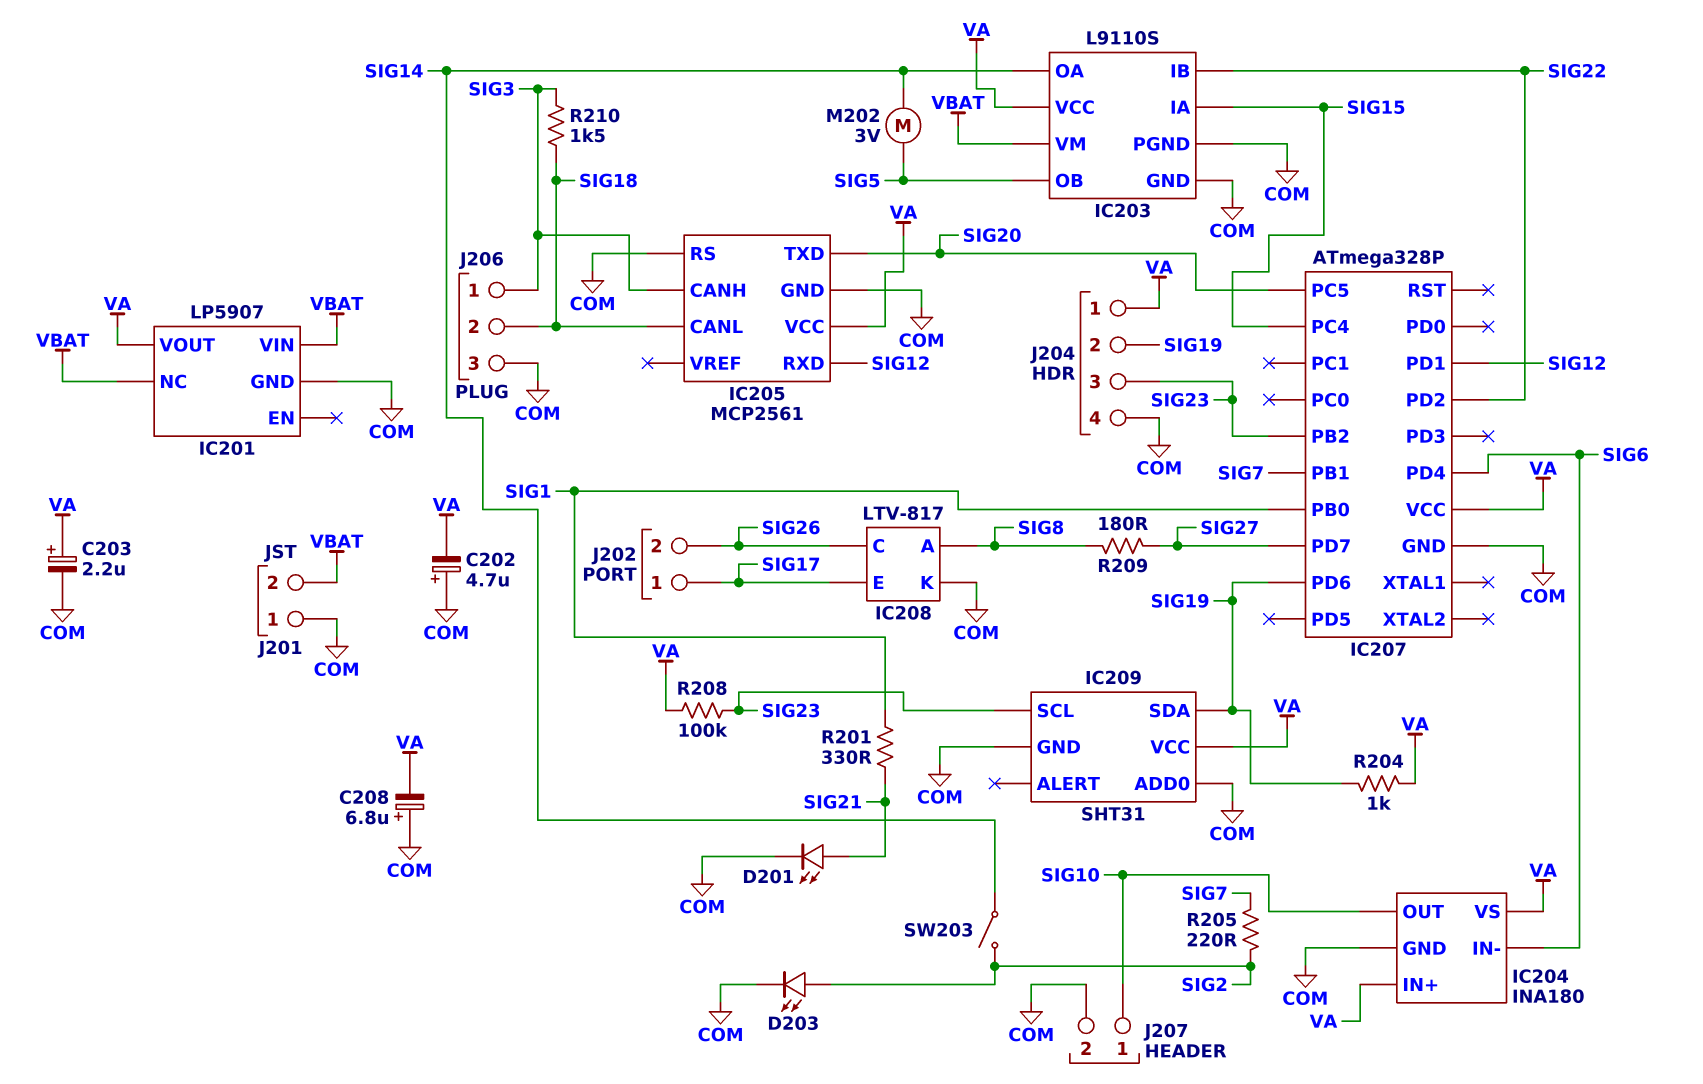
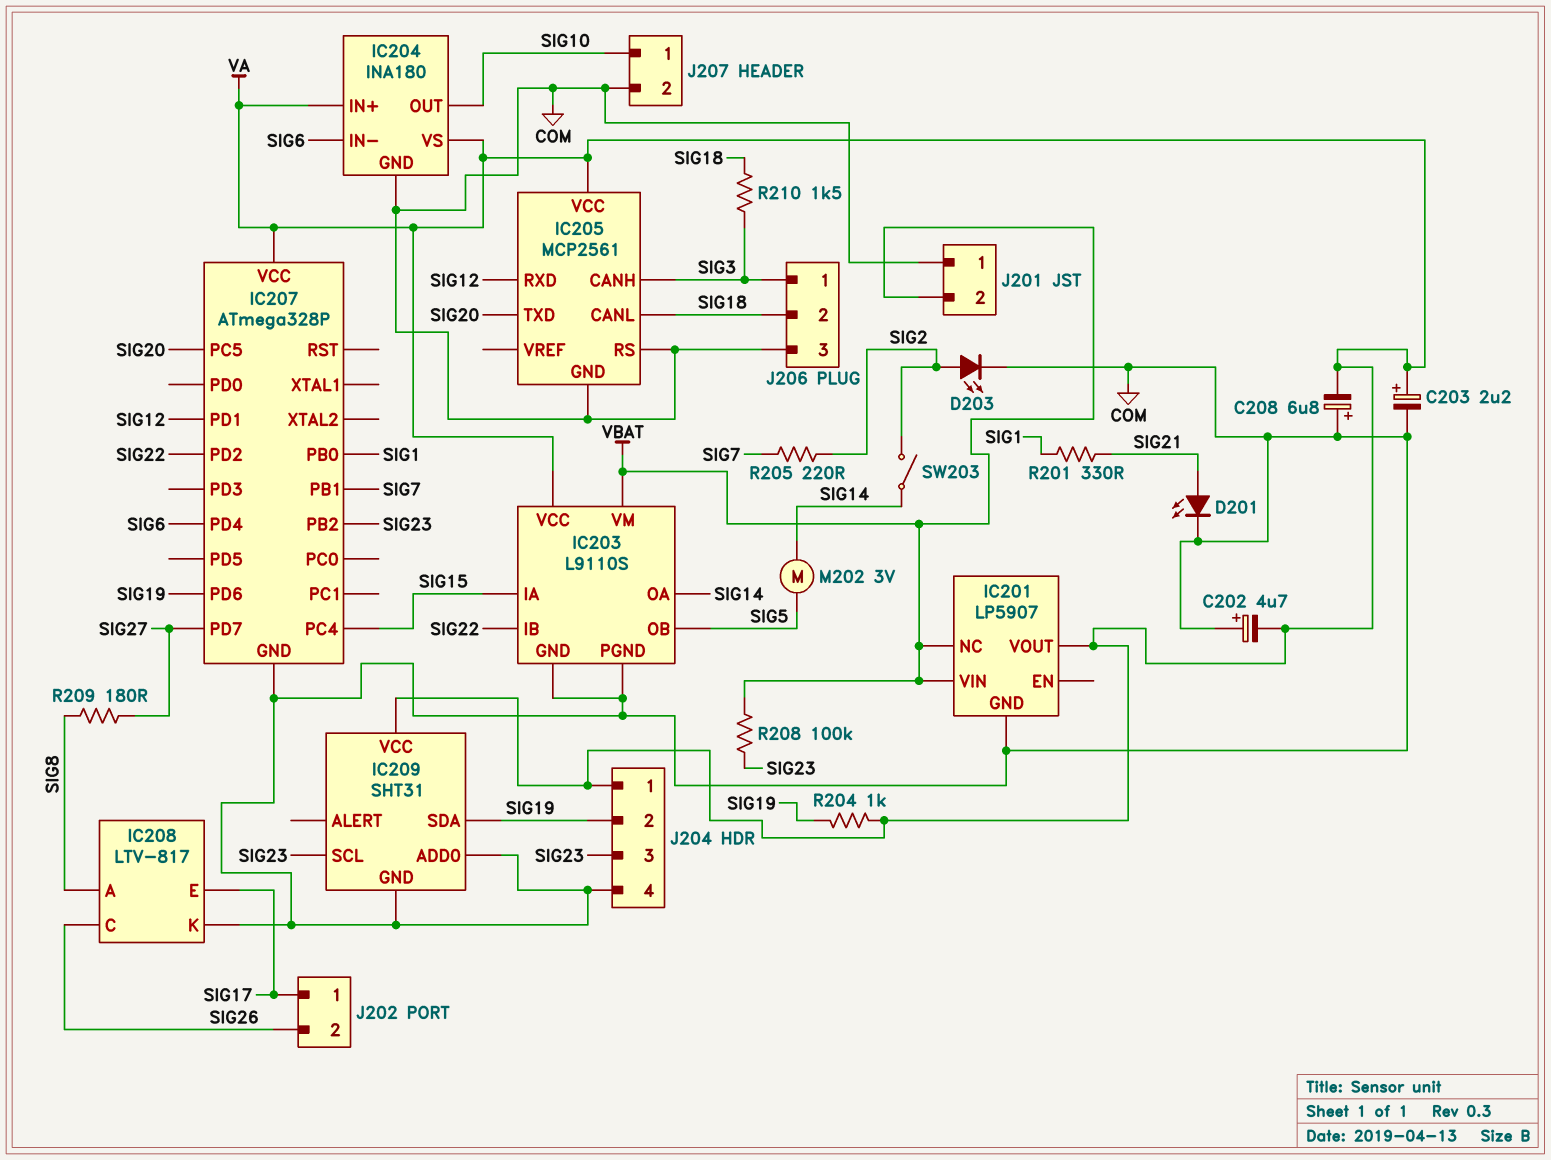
R208: 100k (SIG23, VA) -> 100k (SIG23, VBAT)

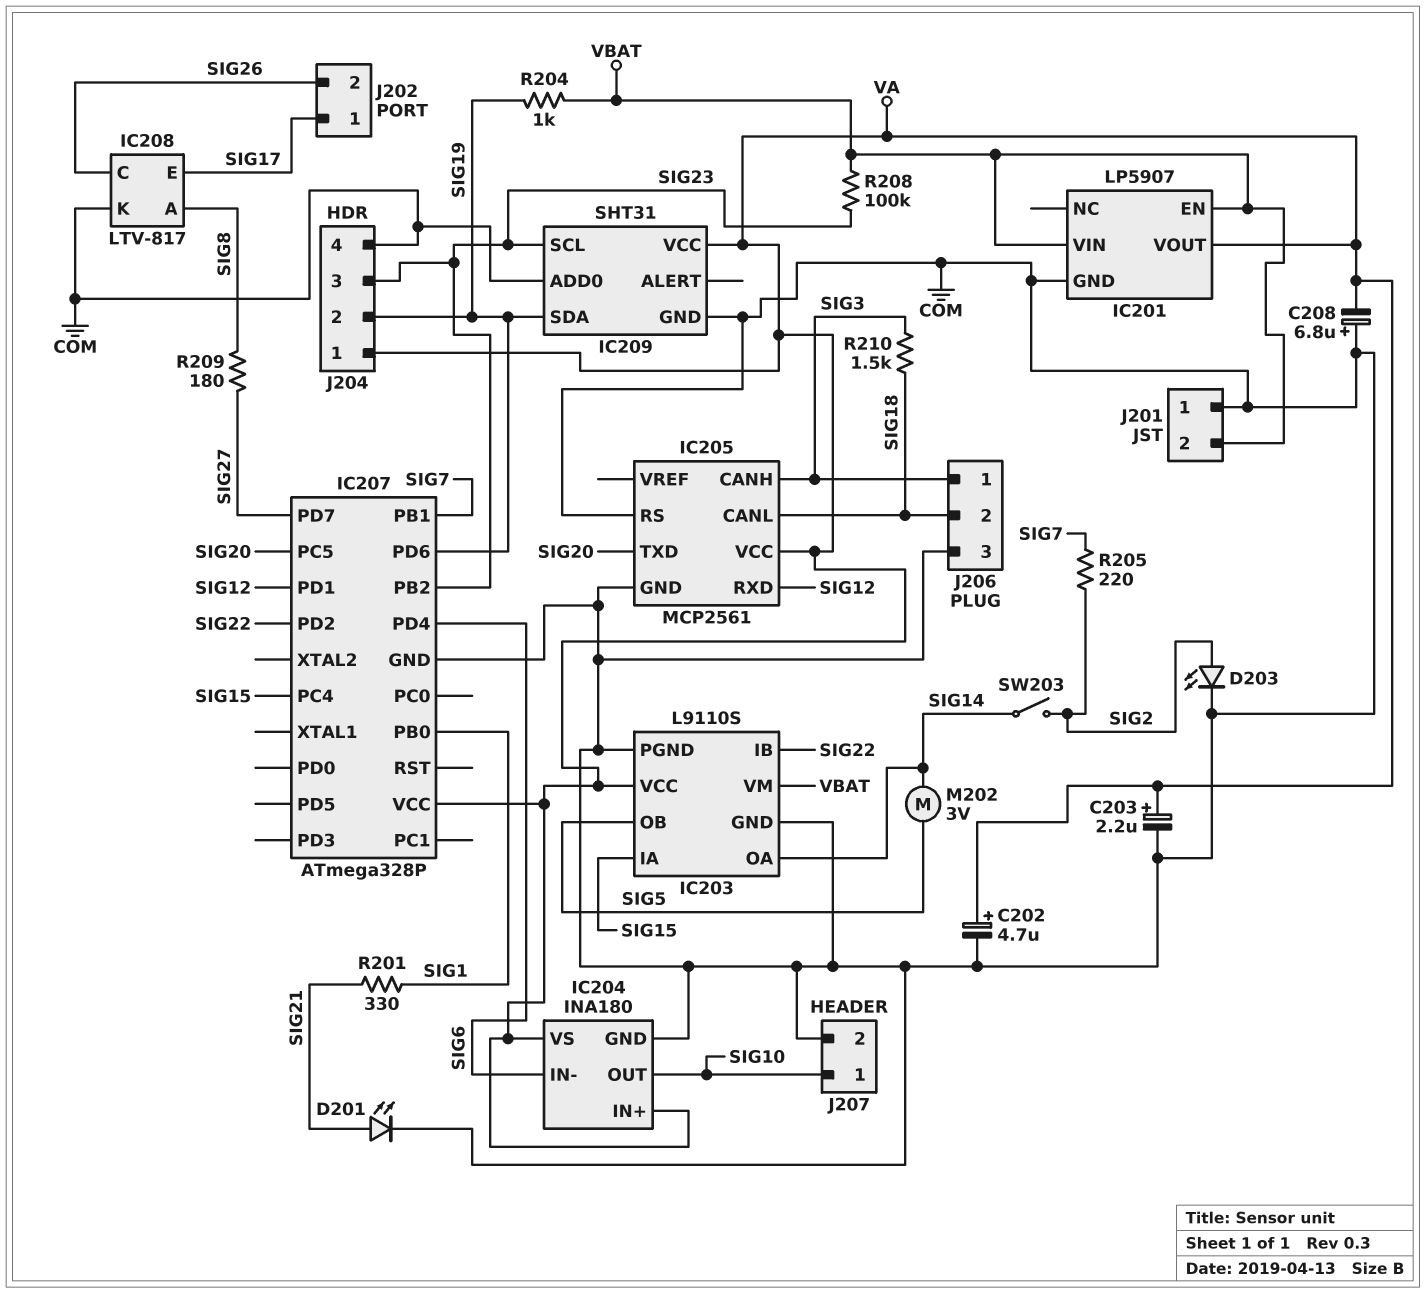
C202: 4.7uF (plus COM, minus VA) -> 4.7uF (plus VA, minus COM)
IC201 pin EN: none -> VBAT
IC201 pin NC: VBAT -> none
R204: 1k (SIG19, VA) -> 1k (SIG19, VBAT)

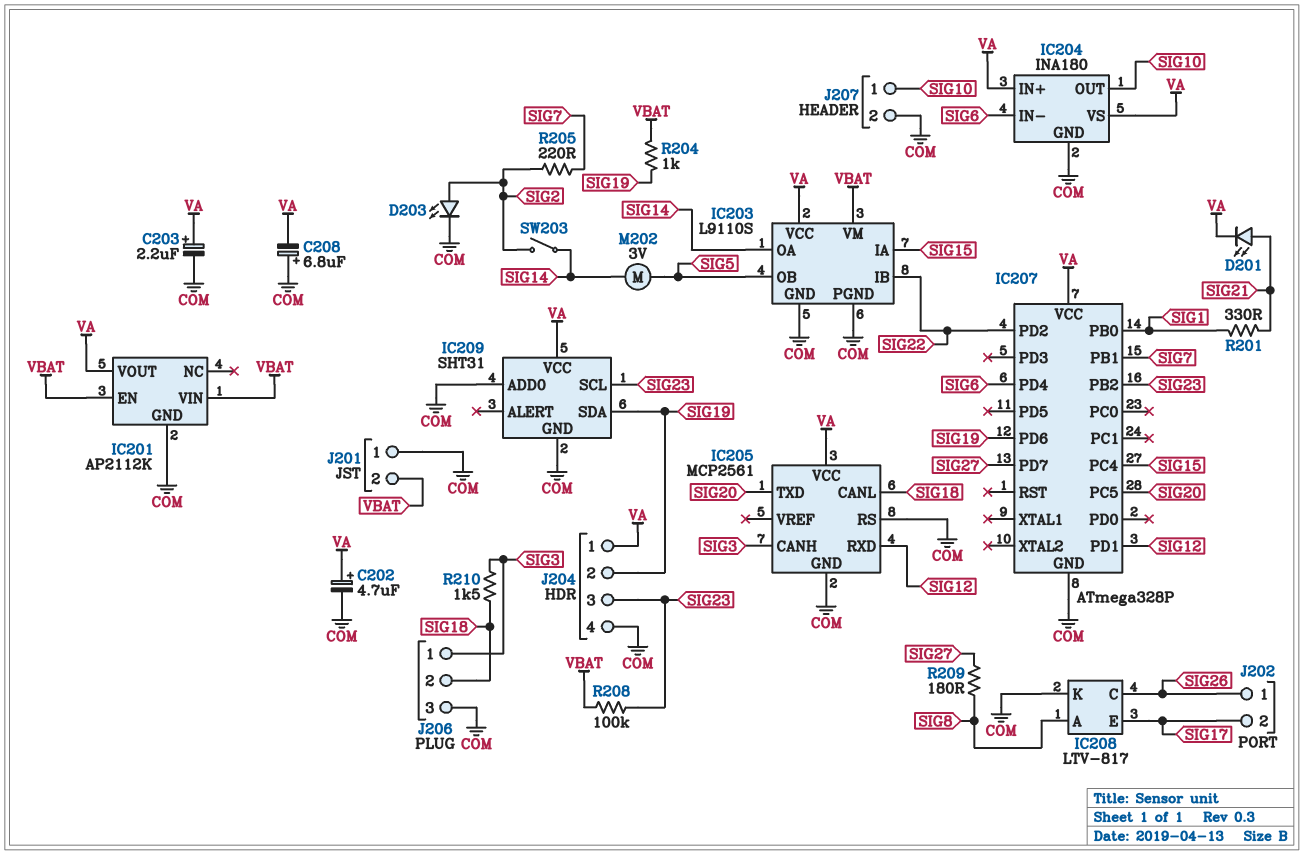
D201: LED (A SIG21, K COM) -> LED (A SIG21, K VA)
IC201: LP5907 -> AP2112K
J202 pin 1: SIG17 -> SIG26
J202 pin 2: SIG26 -> SIG17

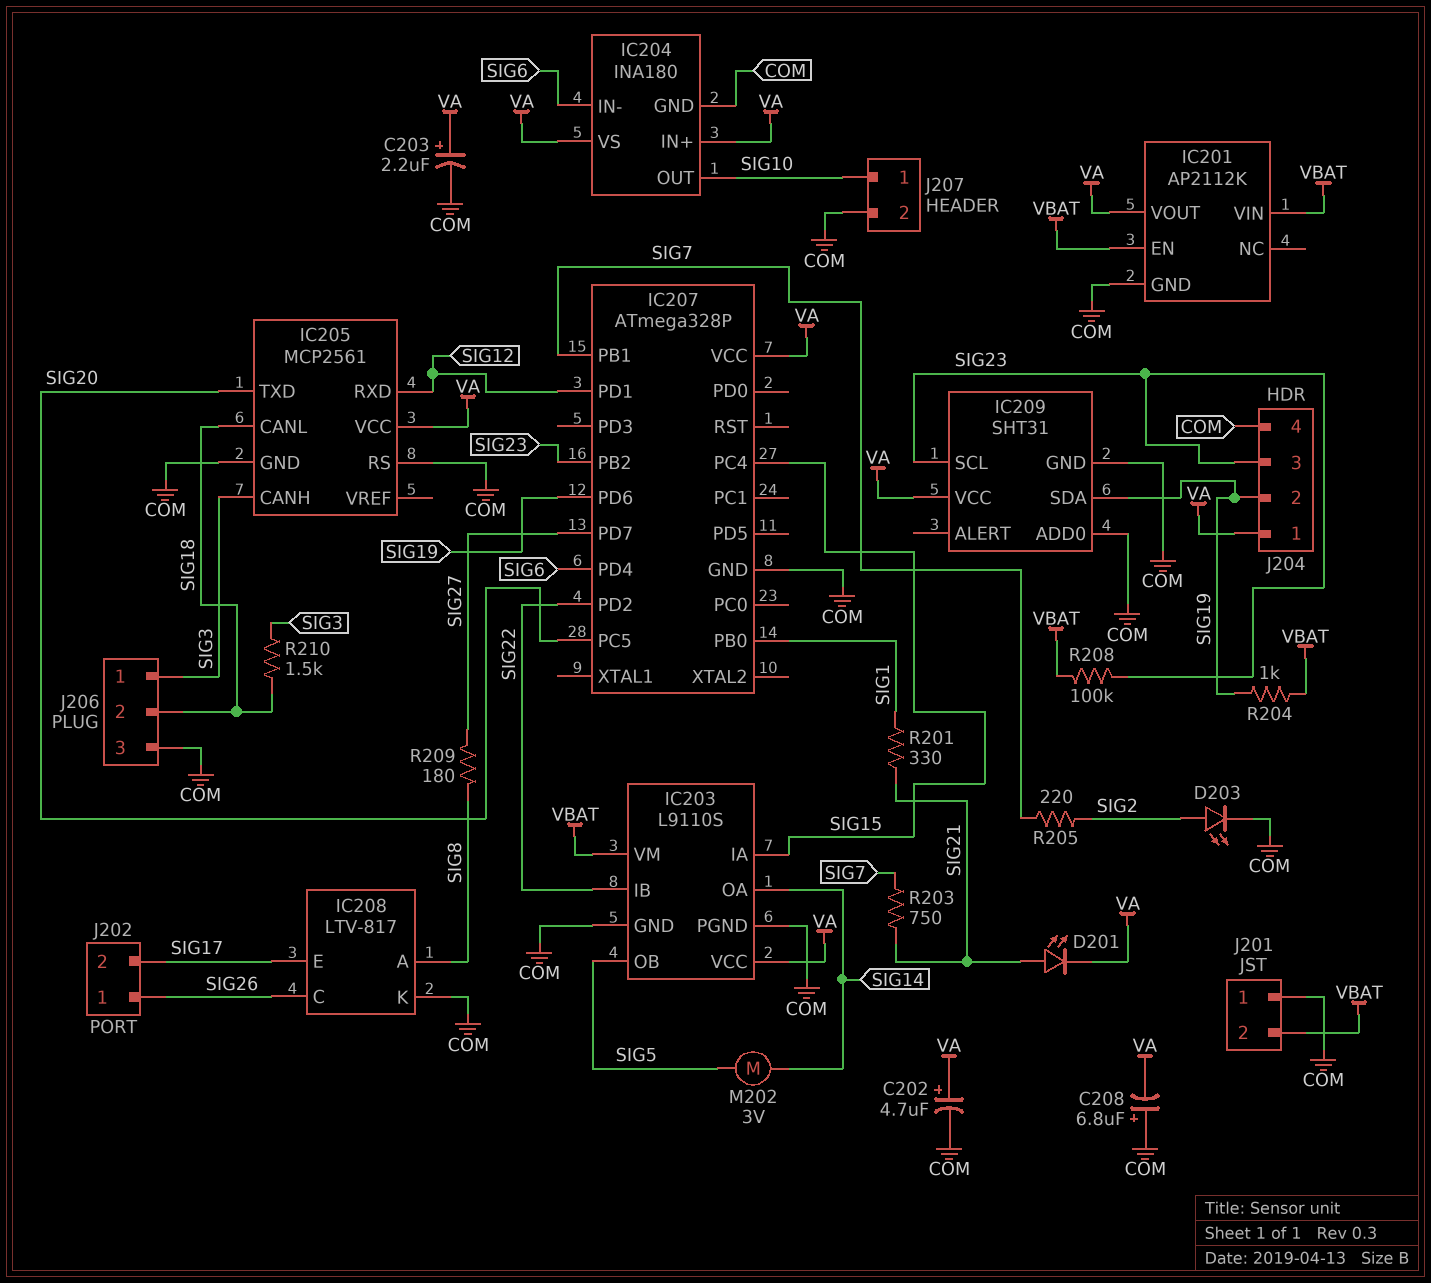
R203: none -> 750 (SIG7, SIG21)
SW203: switch (SIG2, SIG14) -> none

